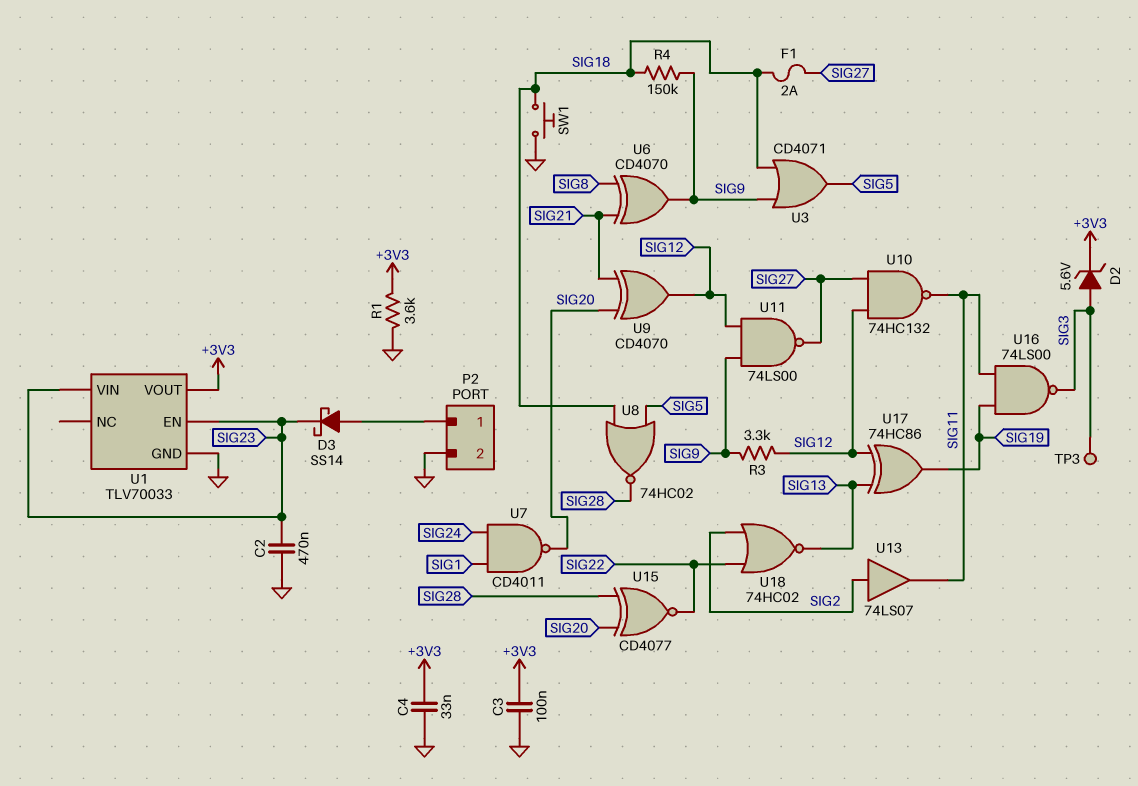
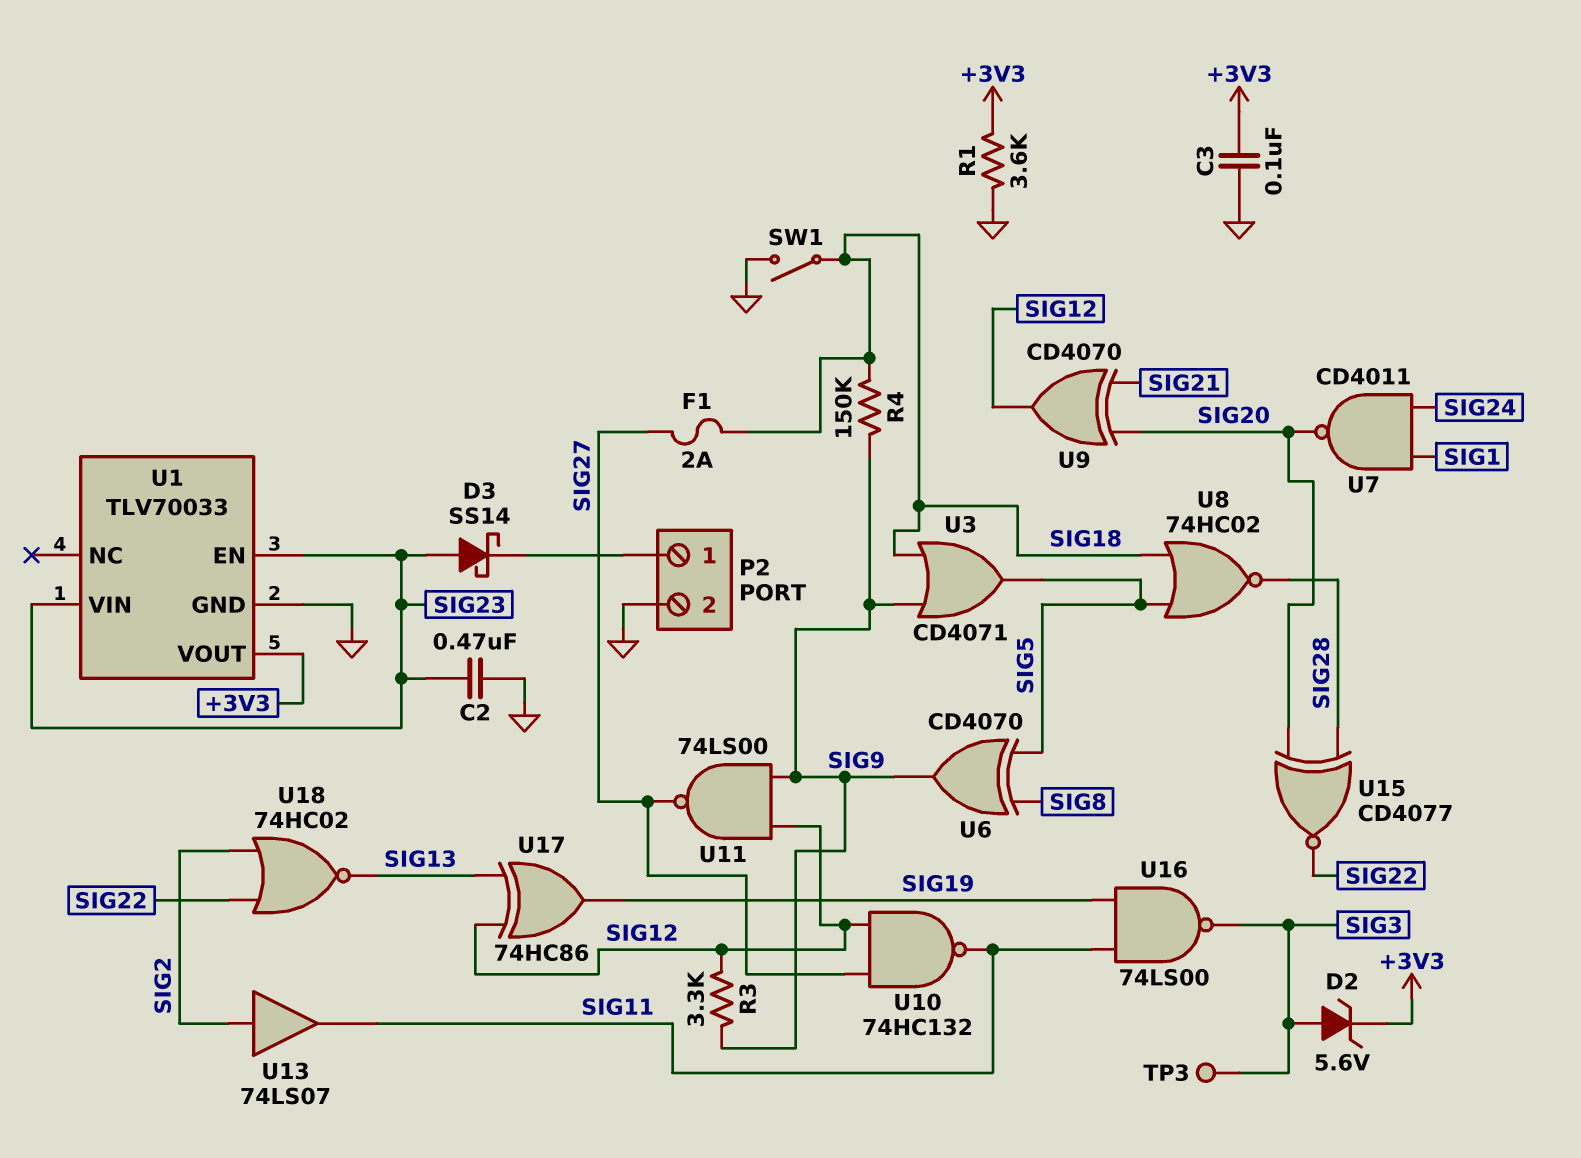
C4: 33nF (+3V3, GND) -> none
D3: schottky SS14 (A P2/1, K SIG23) -> schottky SS14 (A SIG23, K P2/1)
SW1: button (GND, SIG18) -> switch (GND, SIG18)
U6: XOR CD4070 (in SIG8, in SIG21, out SIG9) -> XOR CD4070 (in SIG5, in SIG8, out SIG9)

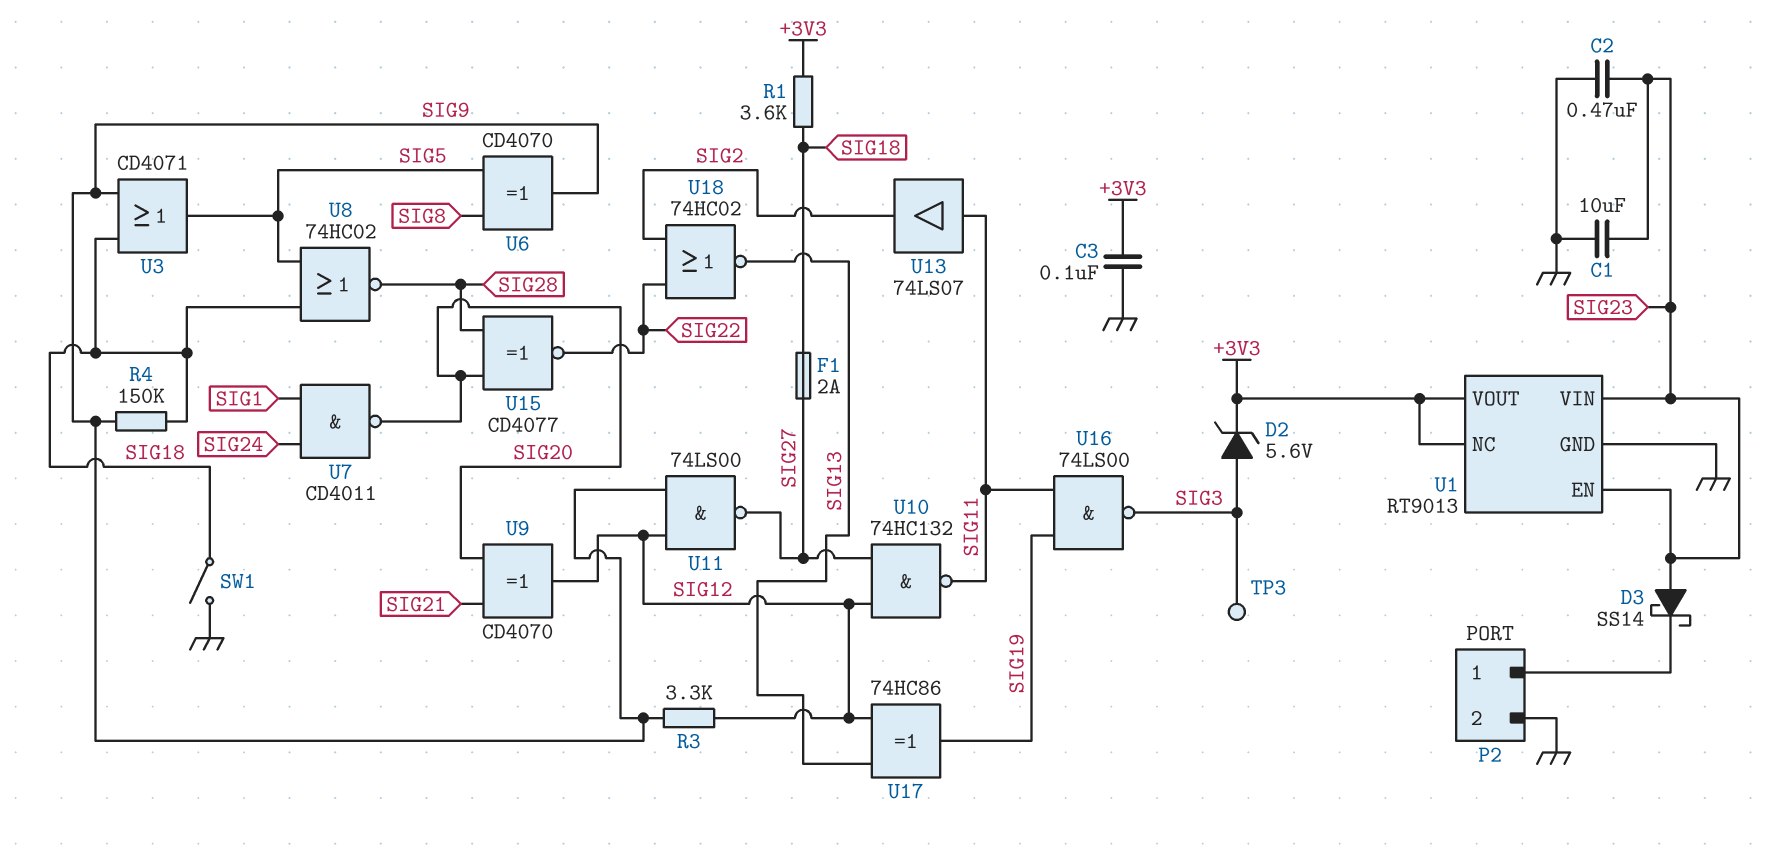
C1: none -> 10uF (GND, SIG23)
R1: 3.6k (+3V3, GND) -> 3.6k (+3V3, SIG18)
U1: TLV70033 -> RT9013
U1 pin NC: none -> +3V3
U13: buffer 74LS07 (in SIG2, out SIG11) -> buffer 74LS07 (in SIG11, out SIG2)

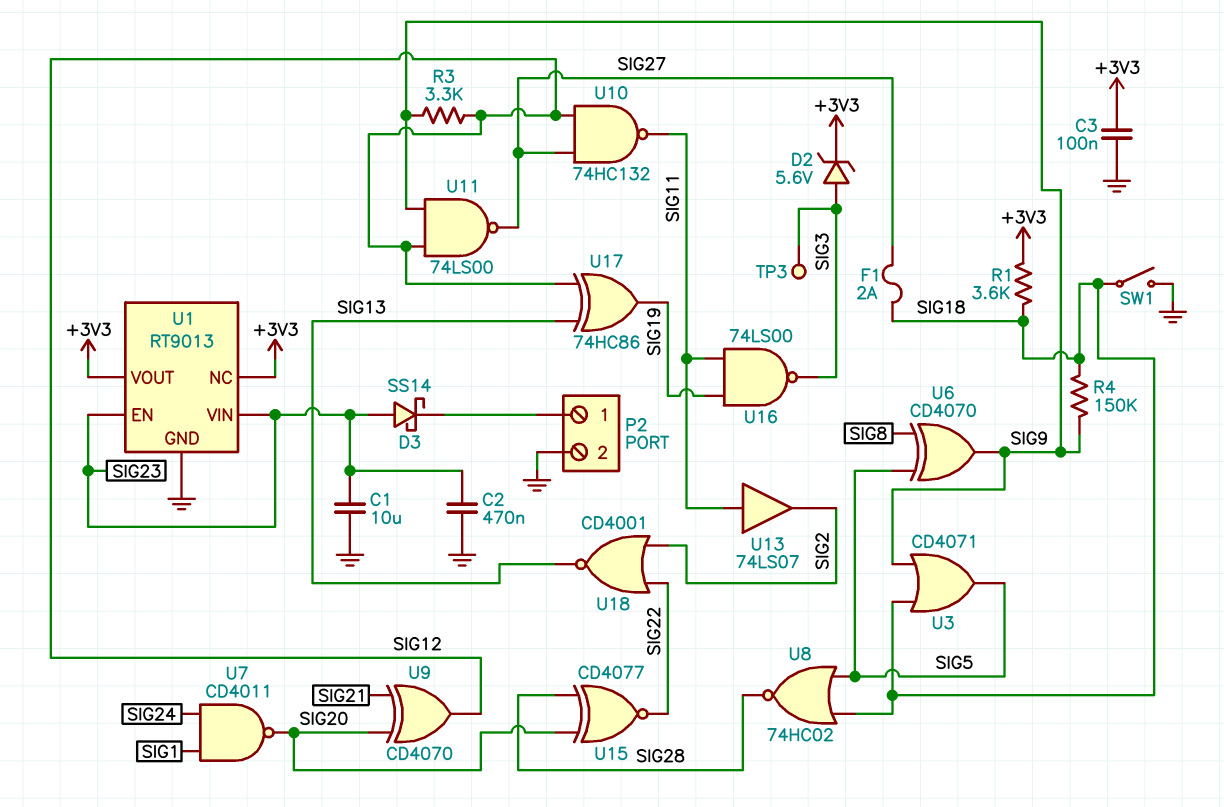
U18: NOR 74HC02 (in SIG2, in SIG22, out SIG13) -> NOR CD4001 (in SIG2, in SIG22, out SIG13)

